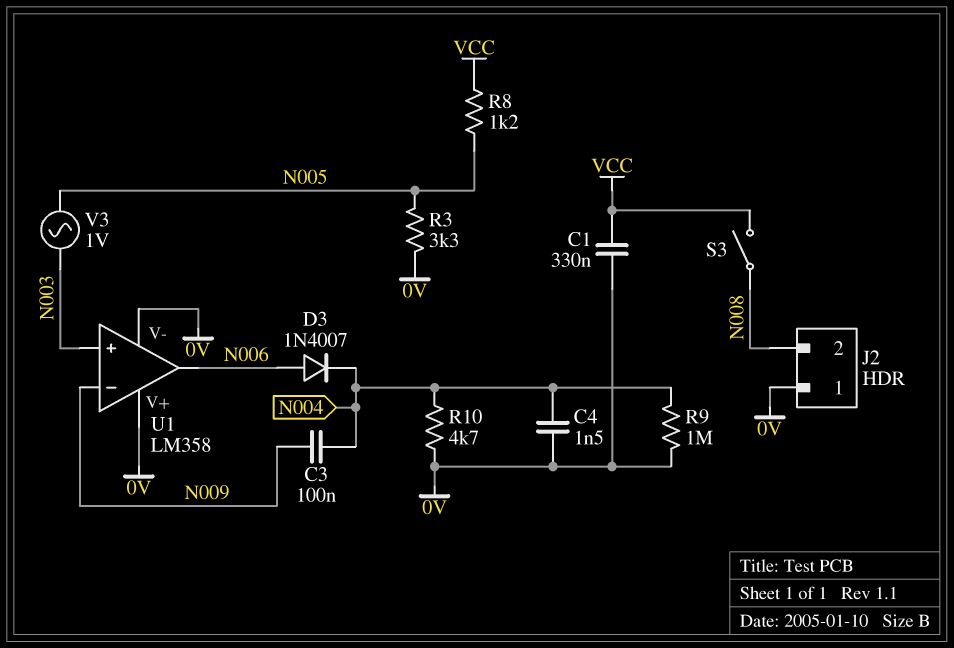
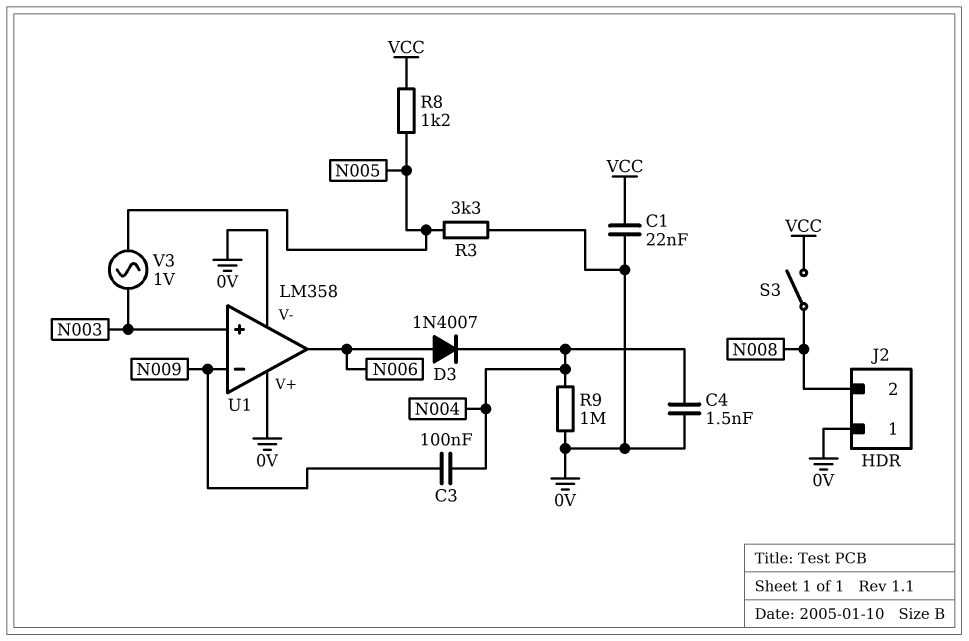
C1: 330nF (0V, VCC) -> 22nF (0V, VCC)
R10: 4.7k (0V, N004) -> none

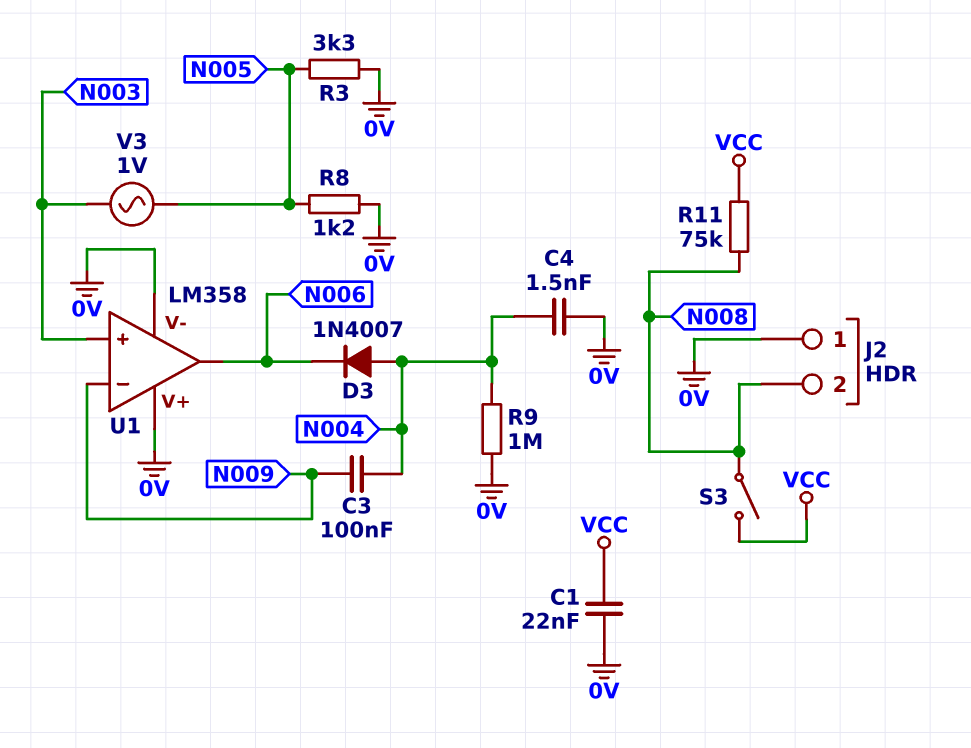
D3: diode 1N4007 (A N006, K N004) -> diode 1N4007 (A N004, K N006)
R8: 1.2k (N005, VCC) -> 1.2k (0V, N005)
R11: none -> 75k (N008, VCC)

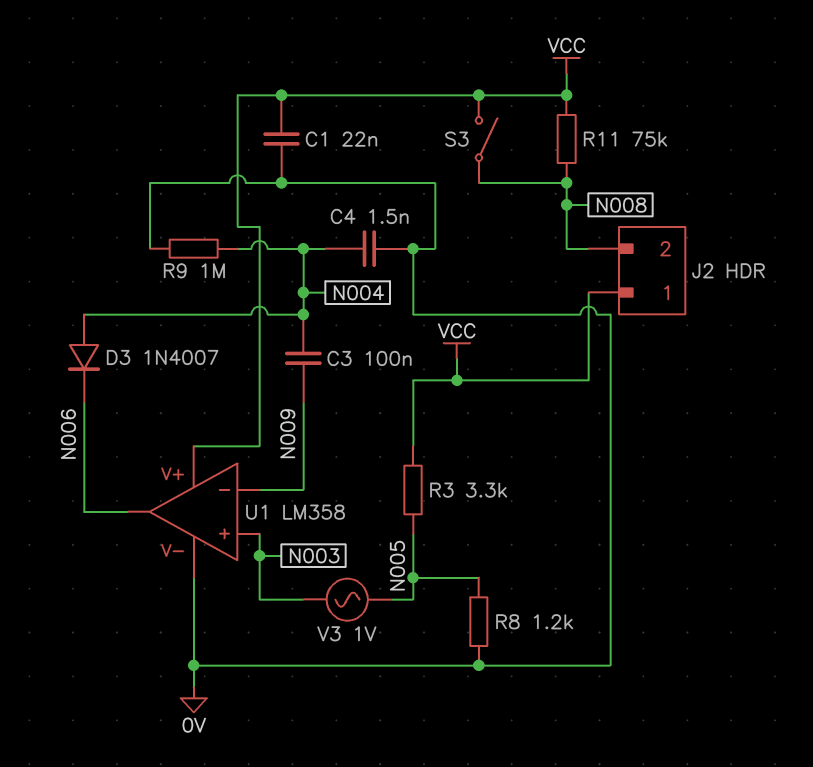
J2 pin 1: 0V -> VCC
R3: 3.3k (0V, N005) -> 3.3k (N005, VCC)
U1 pin V+: 0V -> VCC

